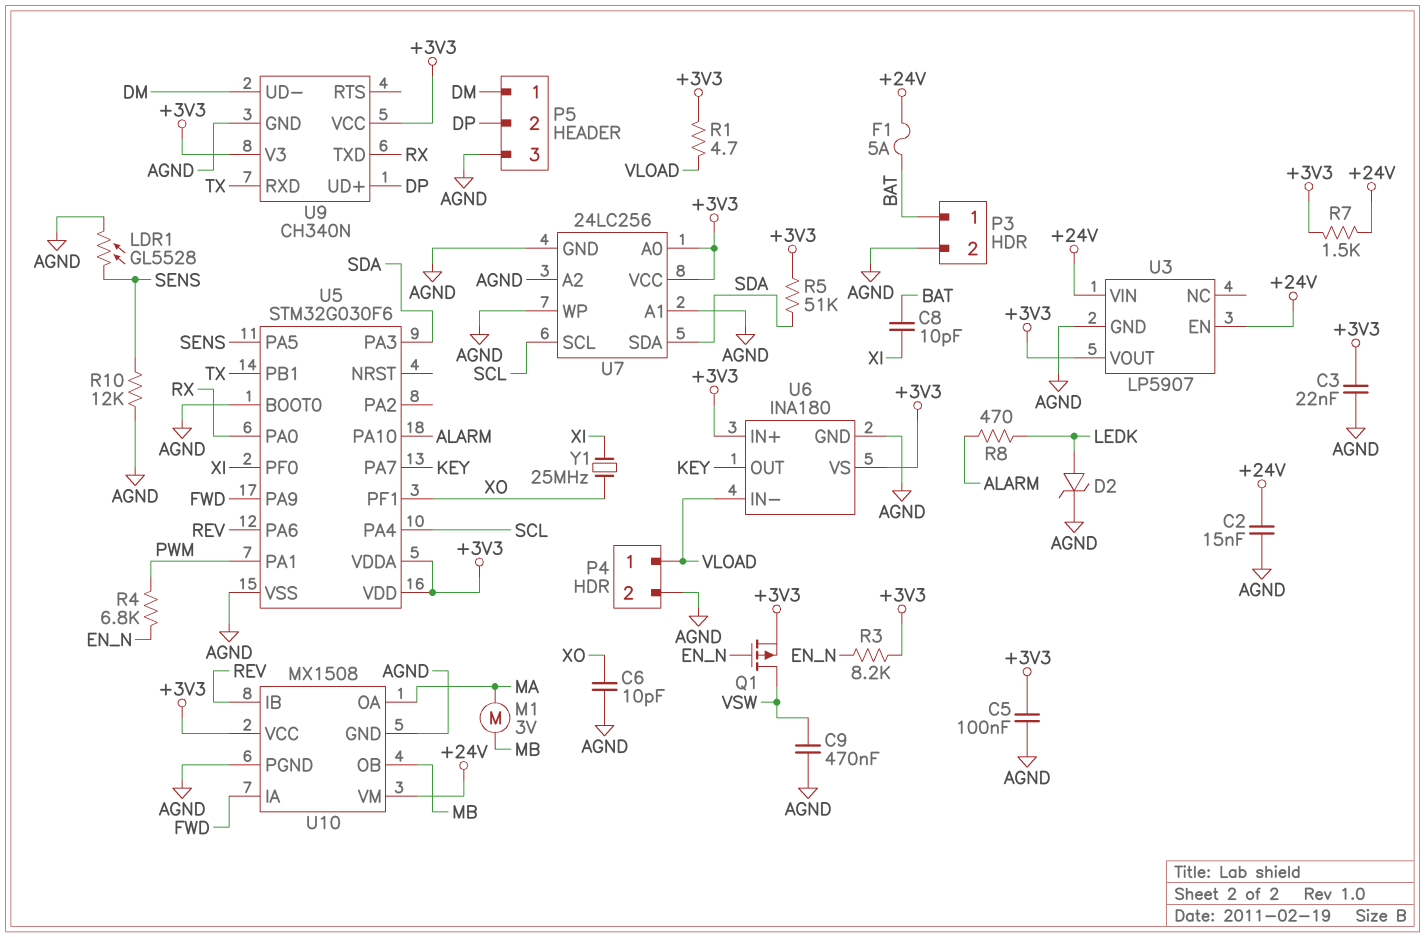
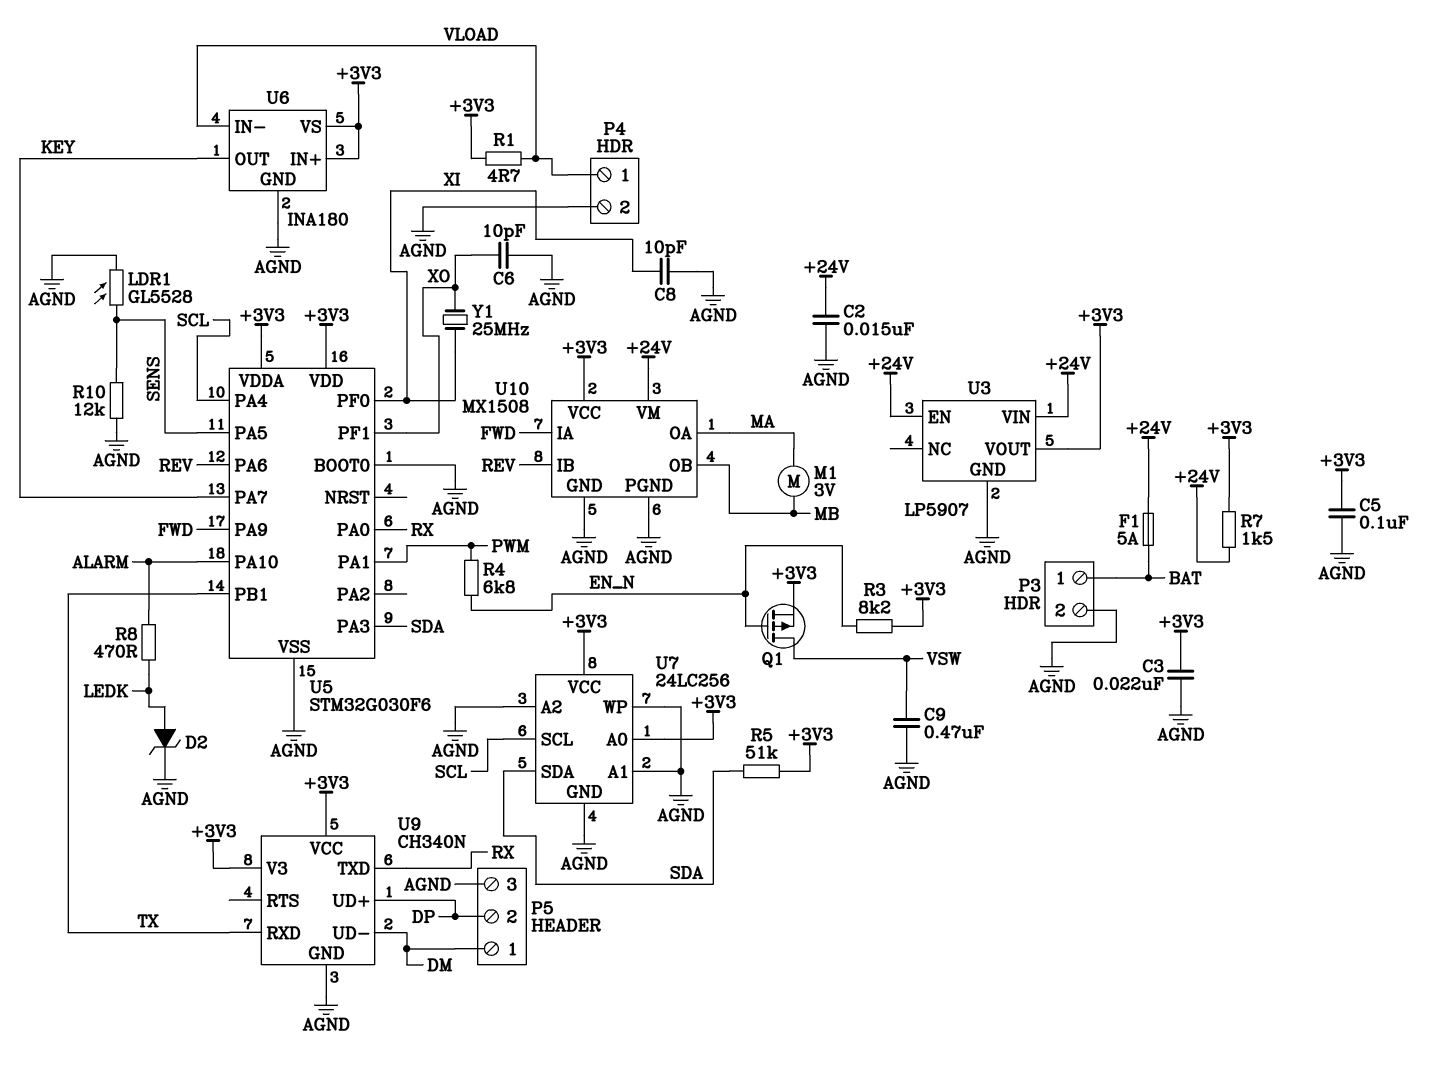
C8: 10pF (BAT, XI) -> 10pF (AGND, XI)

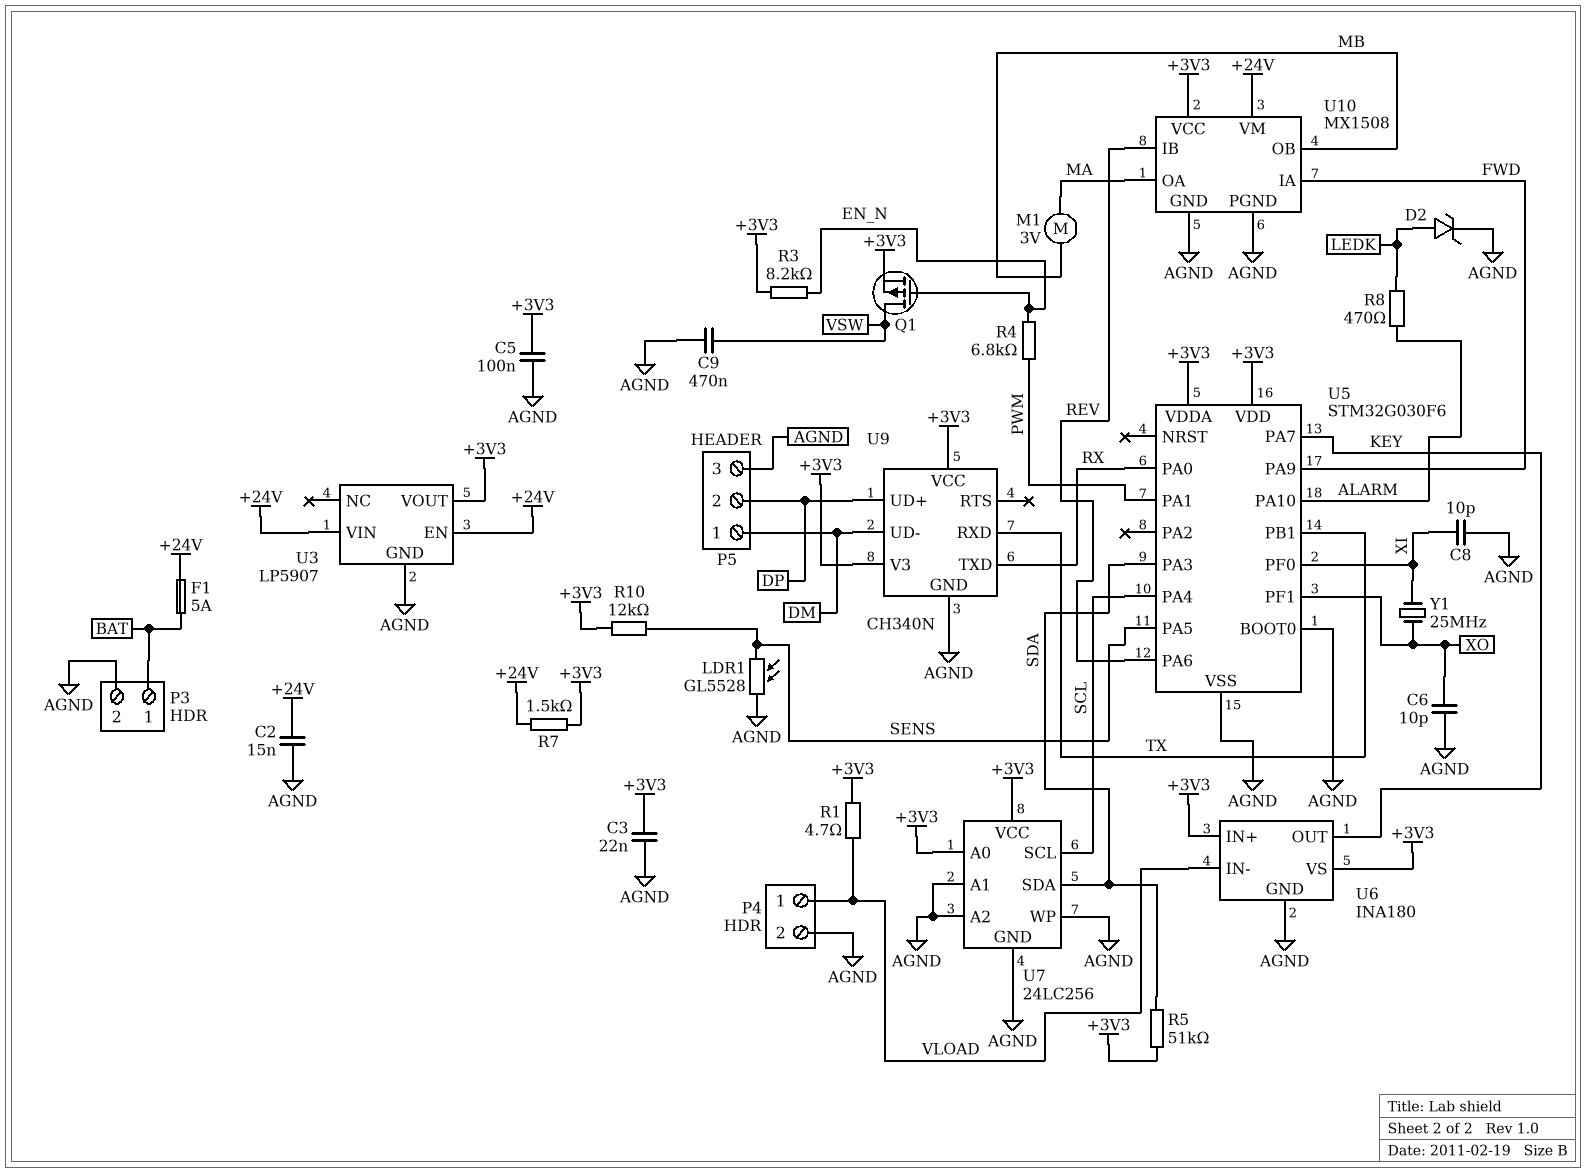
R10: 12k (AGND, SENS) -> 12k (+3V3, SENS)

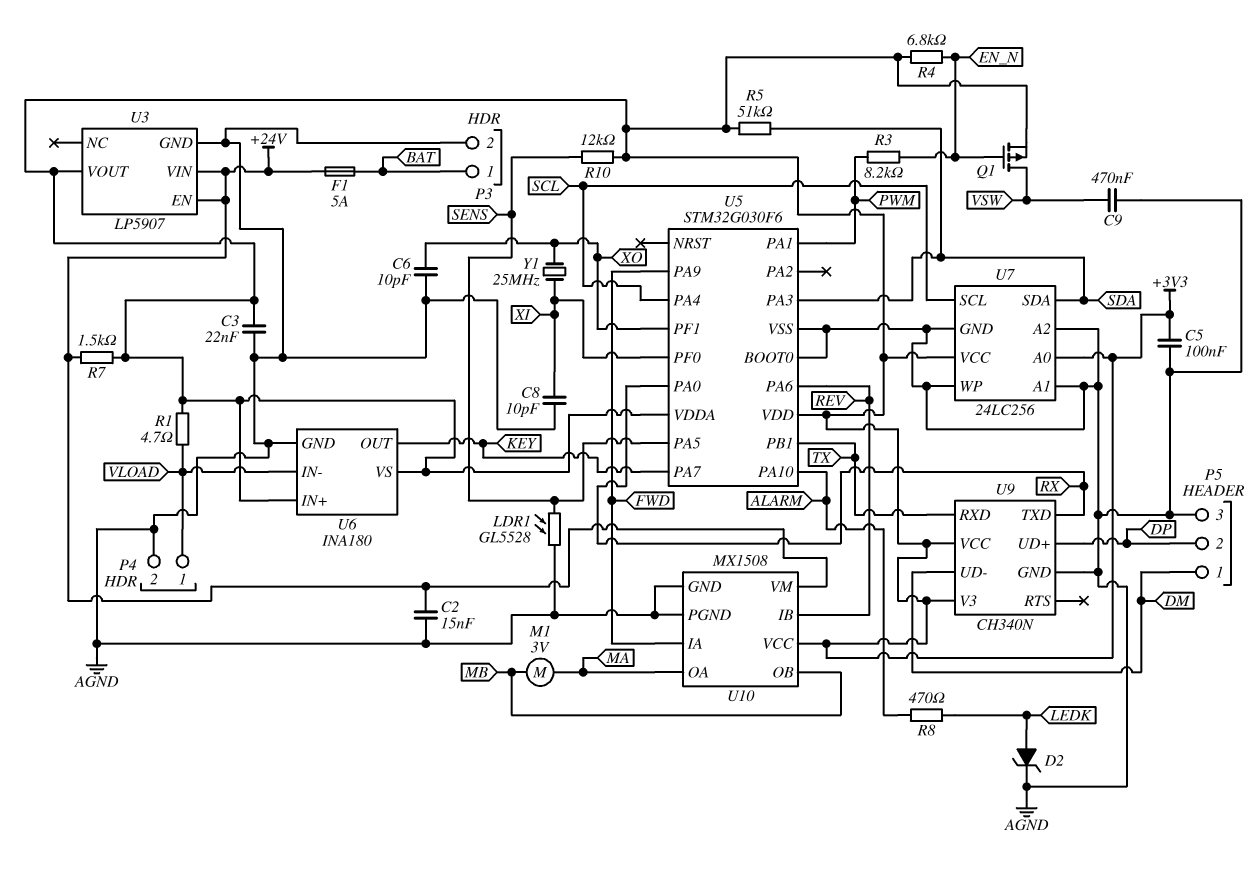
R3: 8.2k (+3V3, EN_N) -> 8.2k (EN_N, PWM)
R4: 6.8k (EN_N, PWM) -> 6.8k (+3V3, EN_N)

